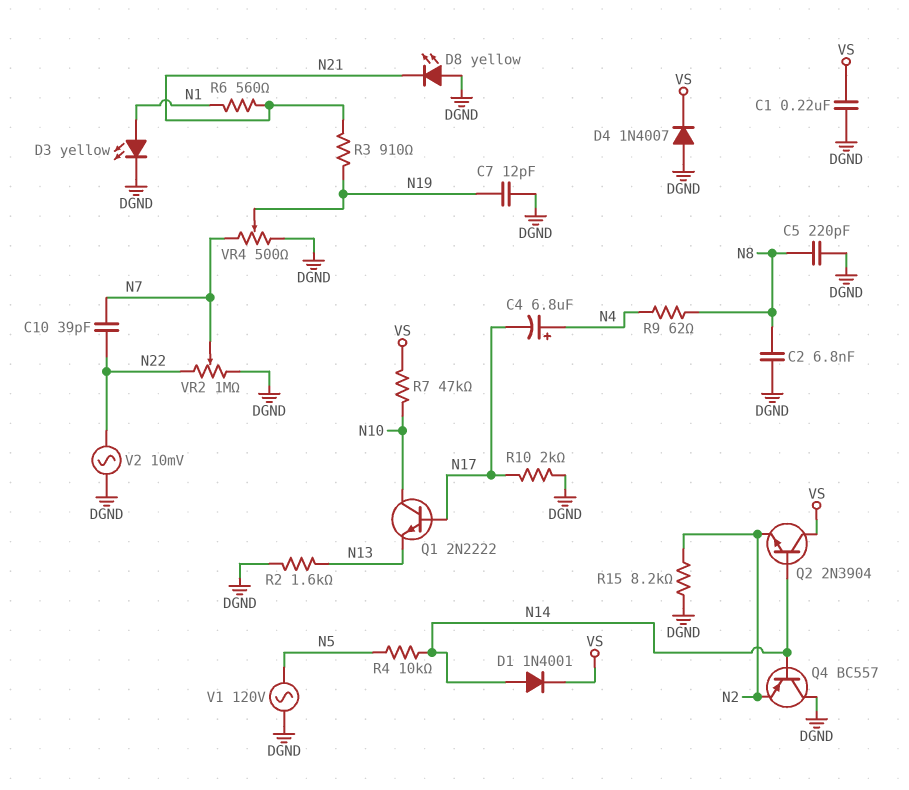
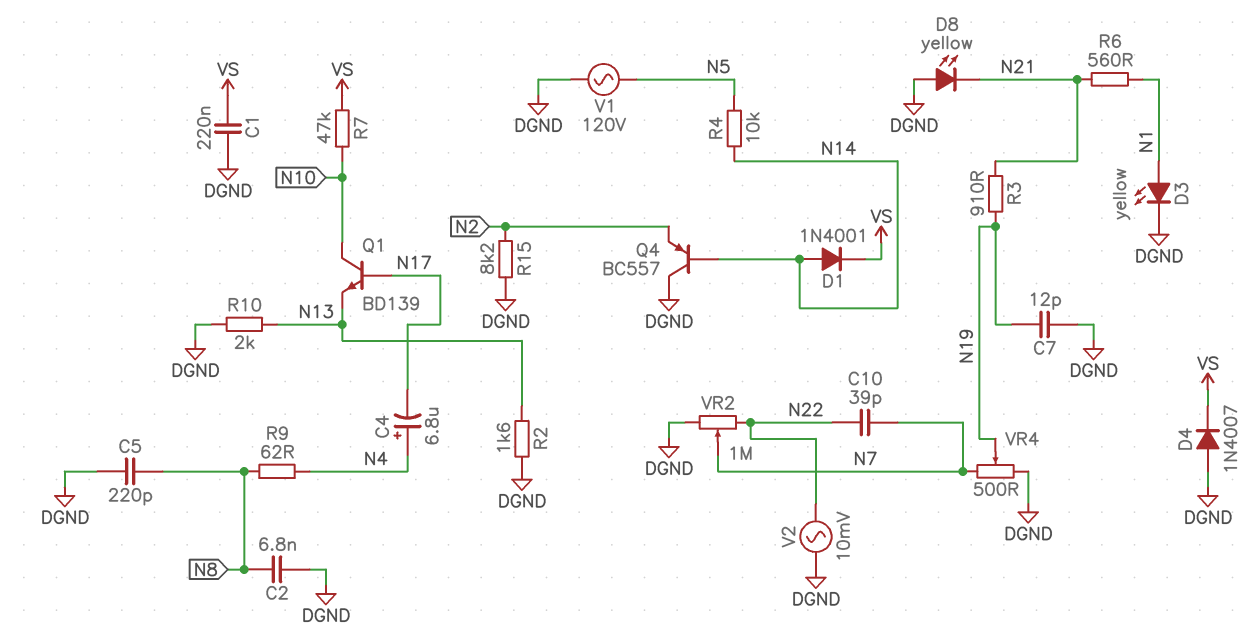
Q1: NPN 2N2222 (B N17, C N10, E N13) -> NPN BD139 (B N17, C N10, E N13)
Q2: NPN 2N3904 (B N14, C VS, E N2) -> none
R10: 2k (DGND, N17) -> 2k (DGND, N13)

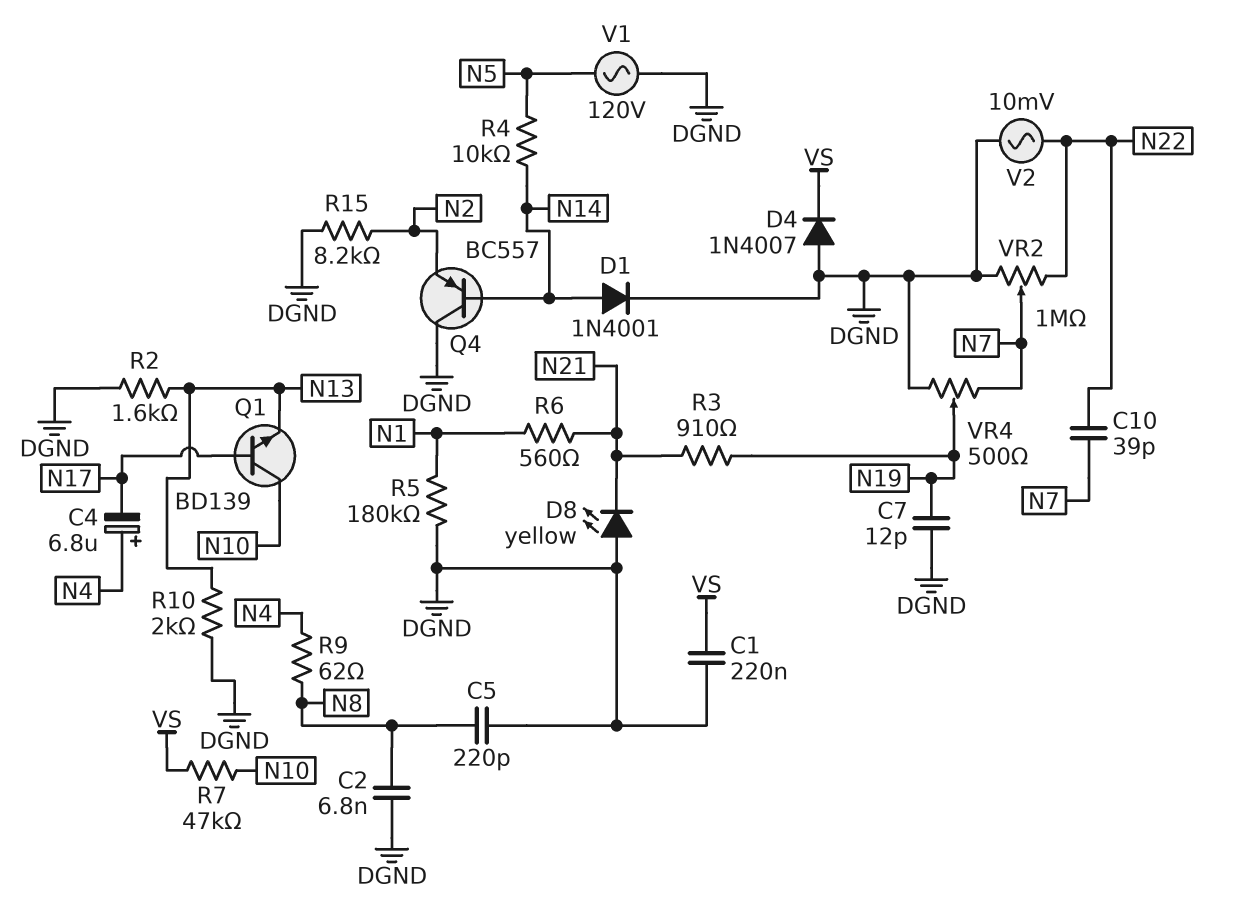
D1: diode 1N4001 (A N14, K VS) -> diode 1N4001 (A N14, K DGND)
D3: LED yellow (A N1, K DGND) -> none
R5: none -> 180k (DGND, N1)

